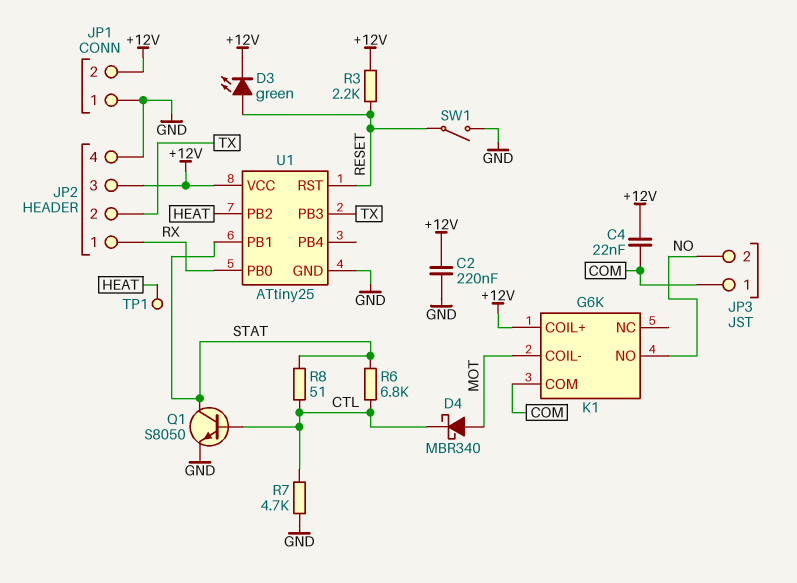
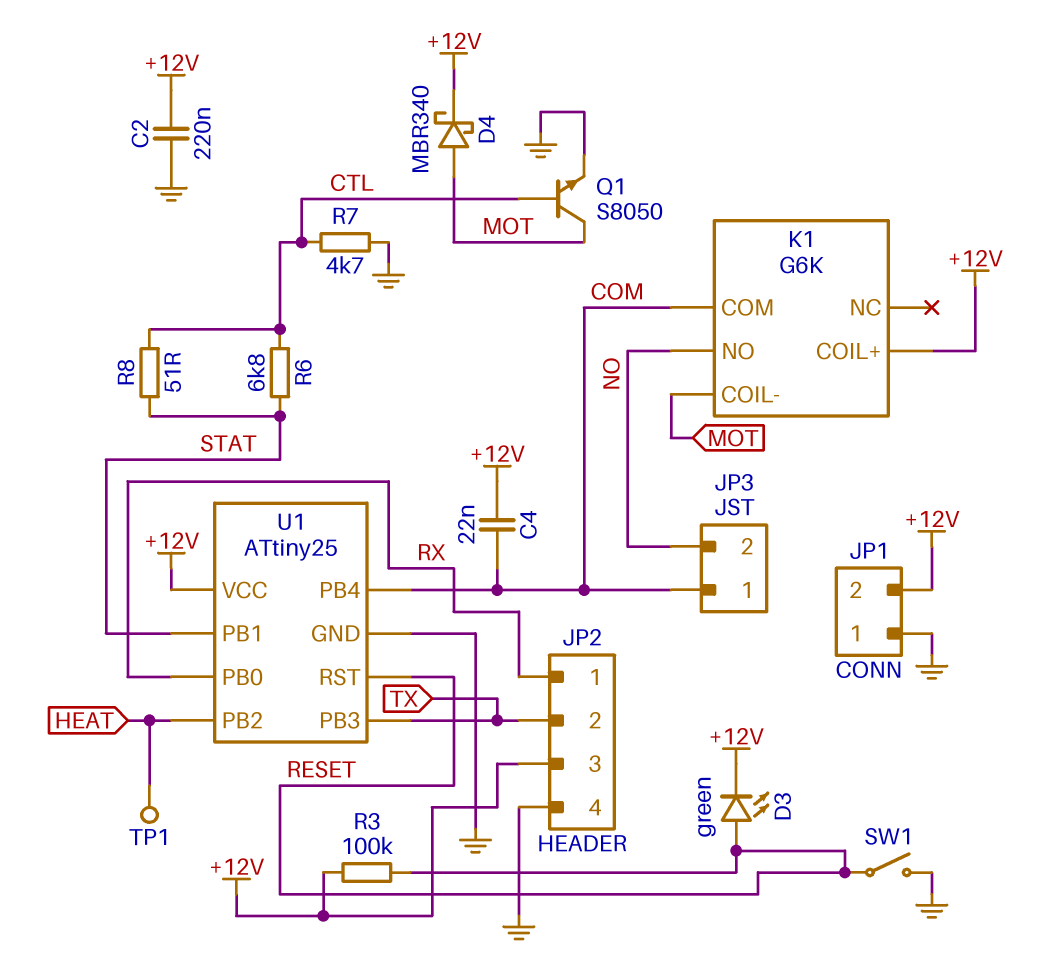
D4: schottky MBR340 (A MOT, K CTL) -> schottky MBR340 (A MOT, K +12V)
Q1: NPN S8050 (B CTL, C STAT, E GND) -> NPN S8050 (B CTL, C MOT, E GND)
R3: 2.2k (+12V, RESET) -> 100k (+12V, RESET)
U1 pin PB4: none -> COM

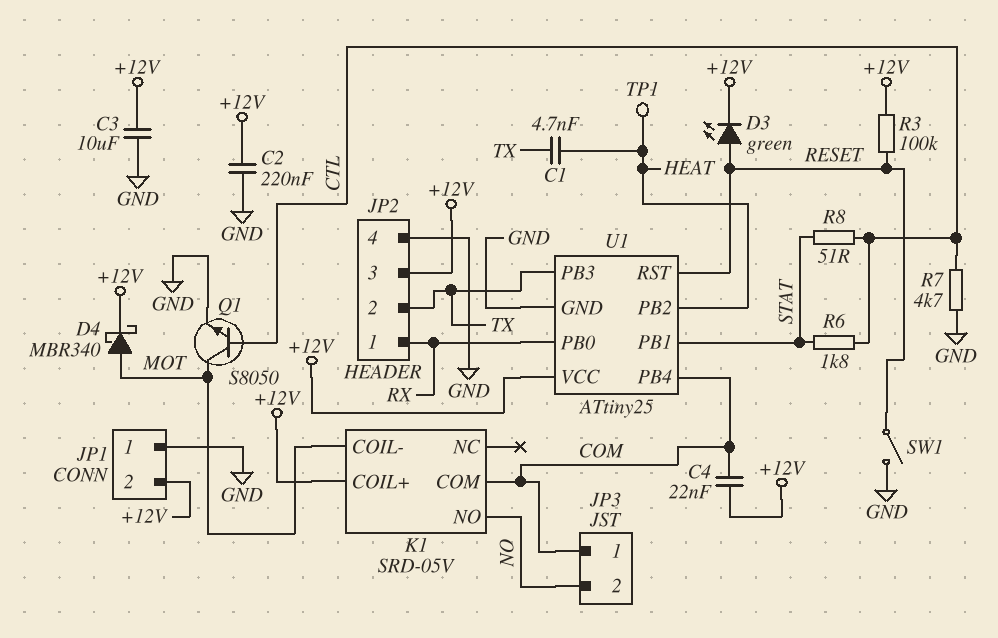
C1: none -> 4.7nF (HEAT, TX)
C3: none -> 10uF (+12V, GND)
K1: G6K -> SRD-05V
R6: 6.8k (CTL, STAT) -> 1.8k (CTL, STAT)

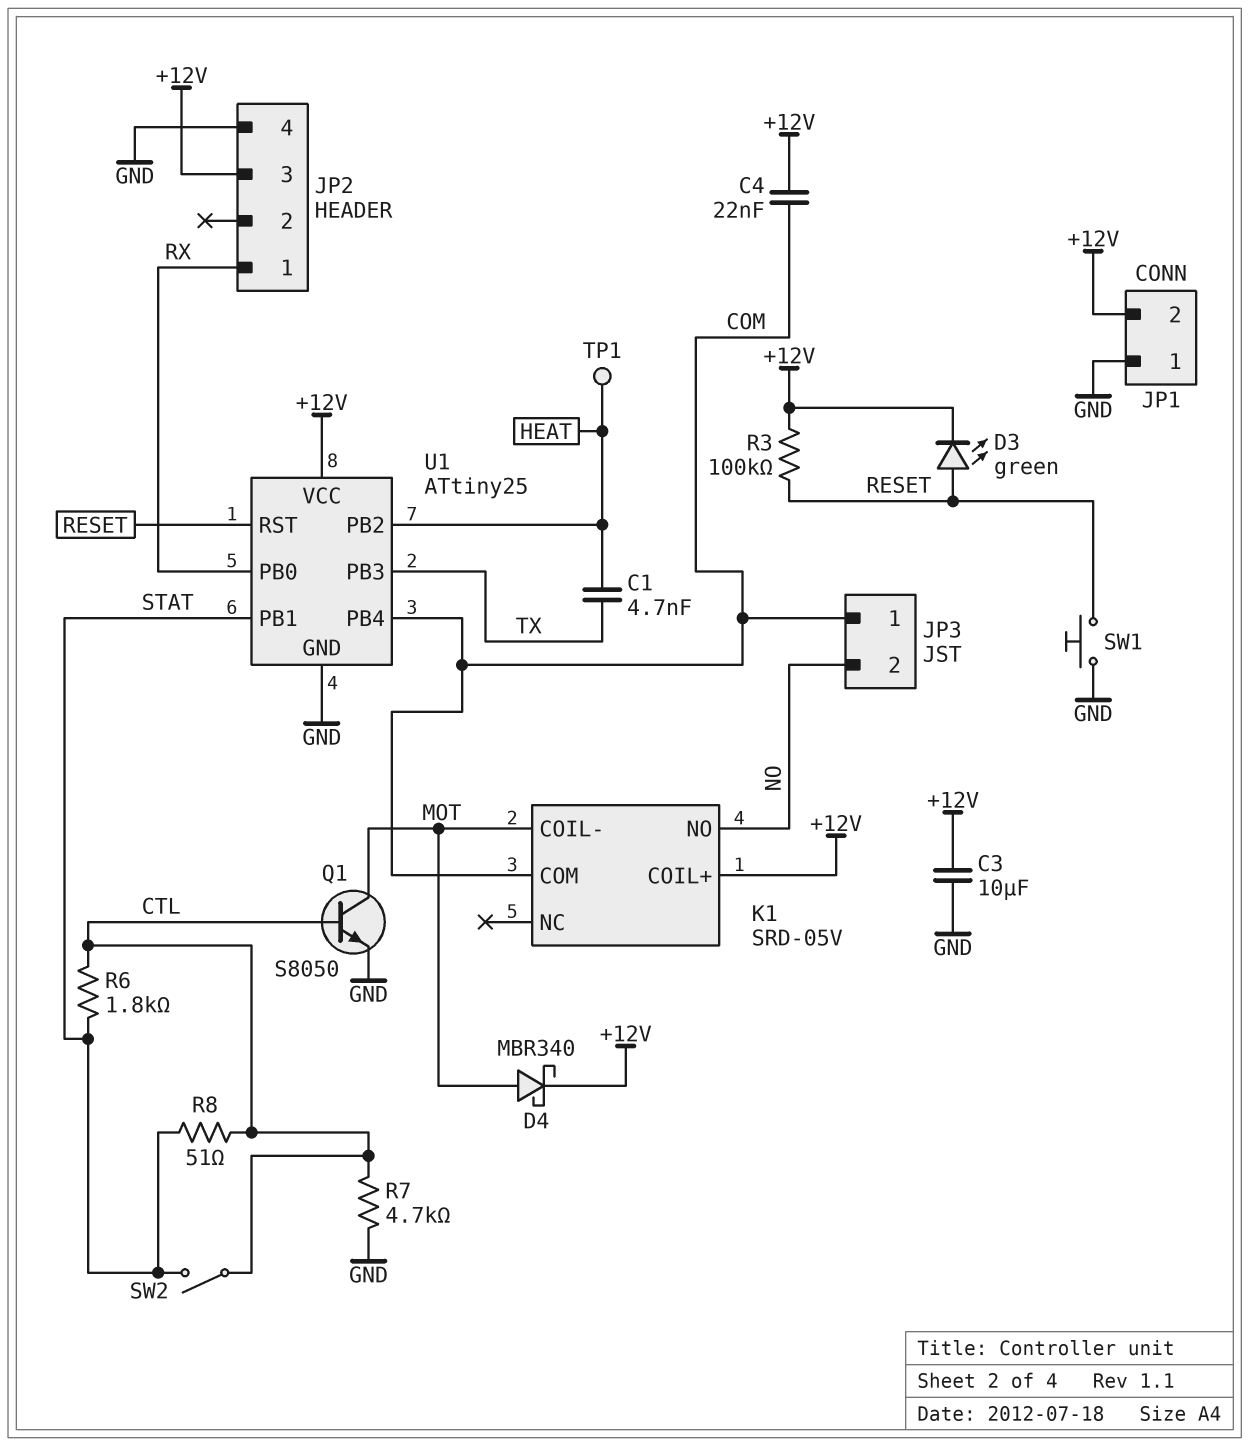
C2: 220nF (+12V, GND) -> none
JP2 pin 2: TX -> none
SW1: switch (GND, RESET) -> button (GND, RESET)
SW2: none -> switch (CTL, STAT)

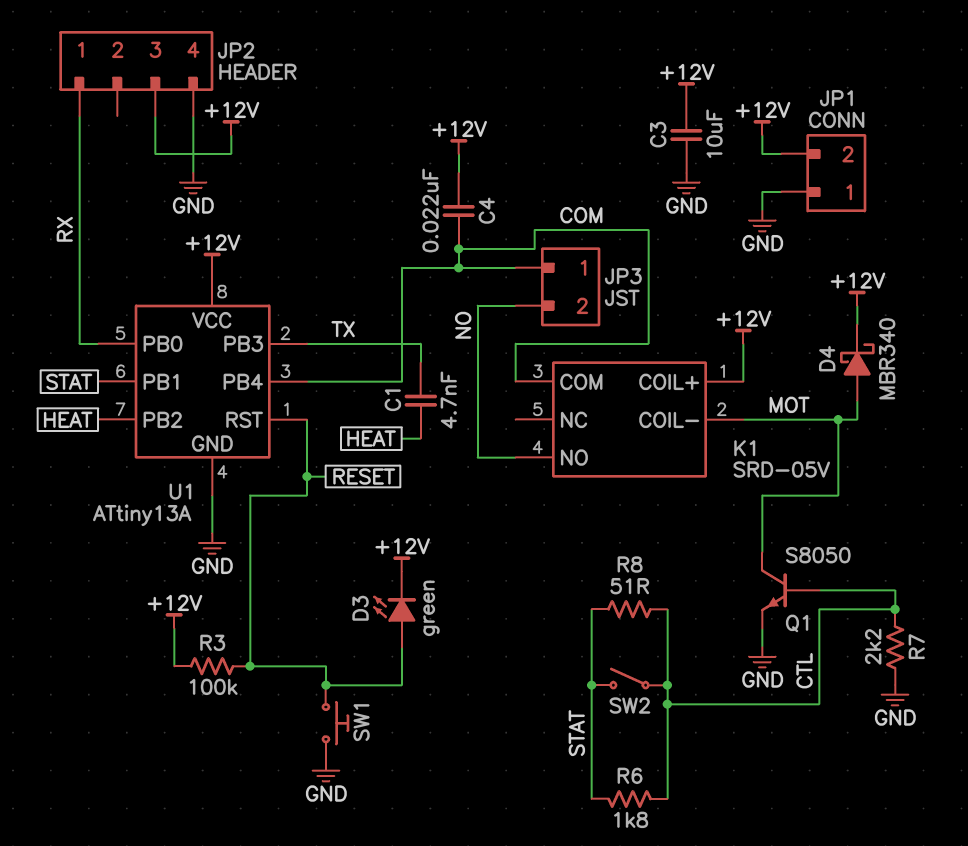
R7: 4.7k (CTL, GND) -> 2.2k (CTL, GND)
TP1: test point (HEAT) -> none
U1: ATtiny25 -> ATtiny13A

